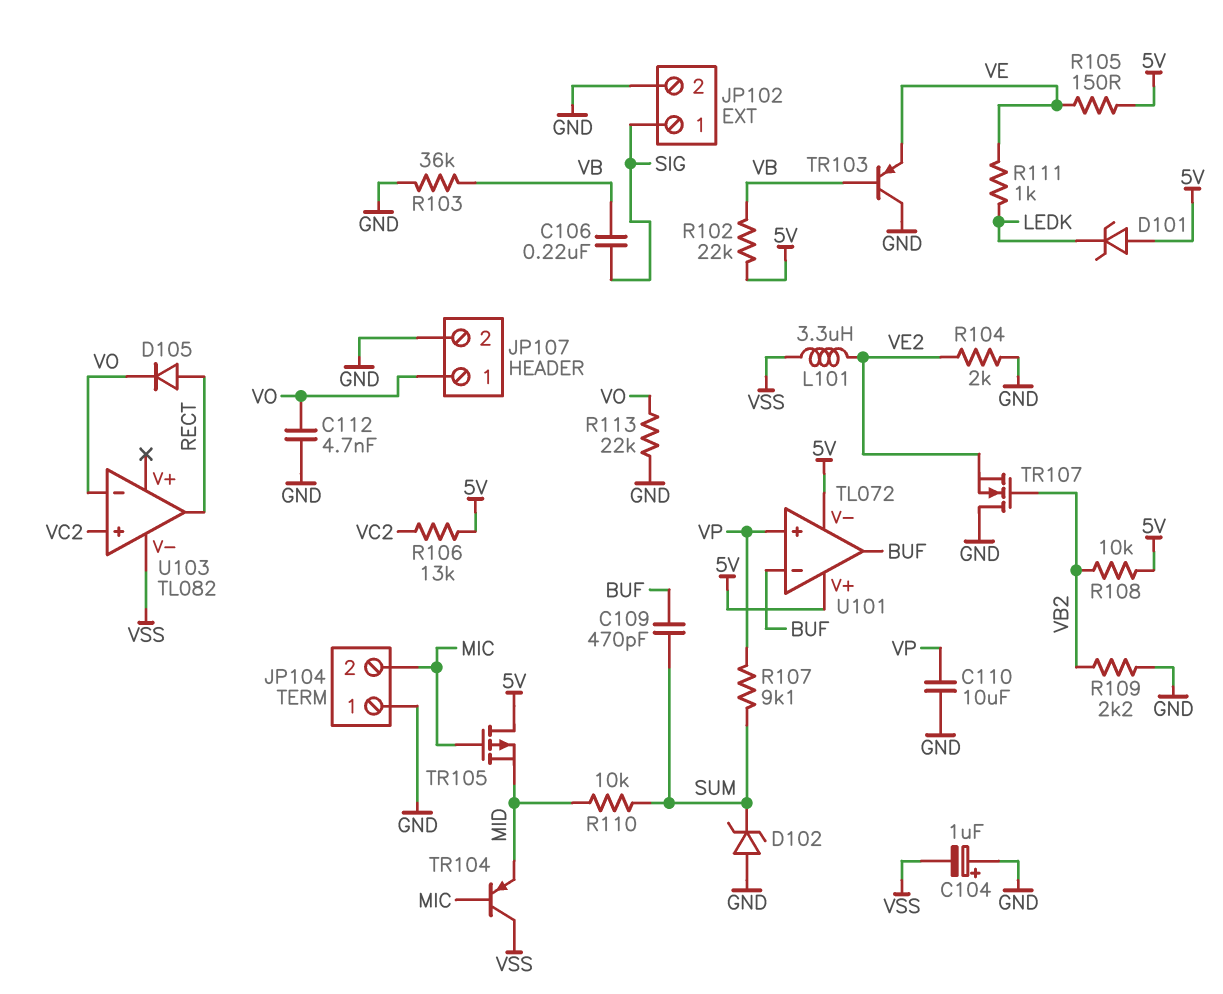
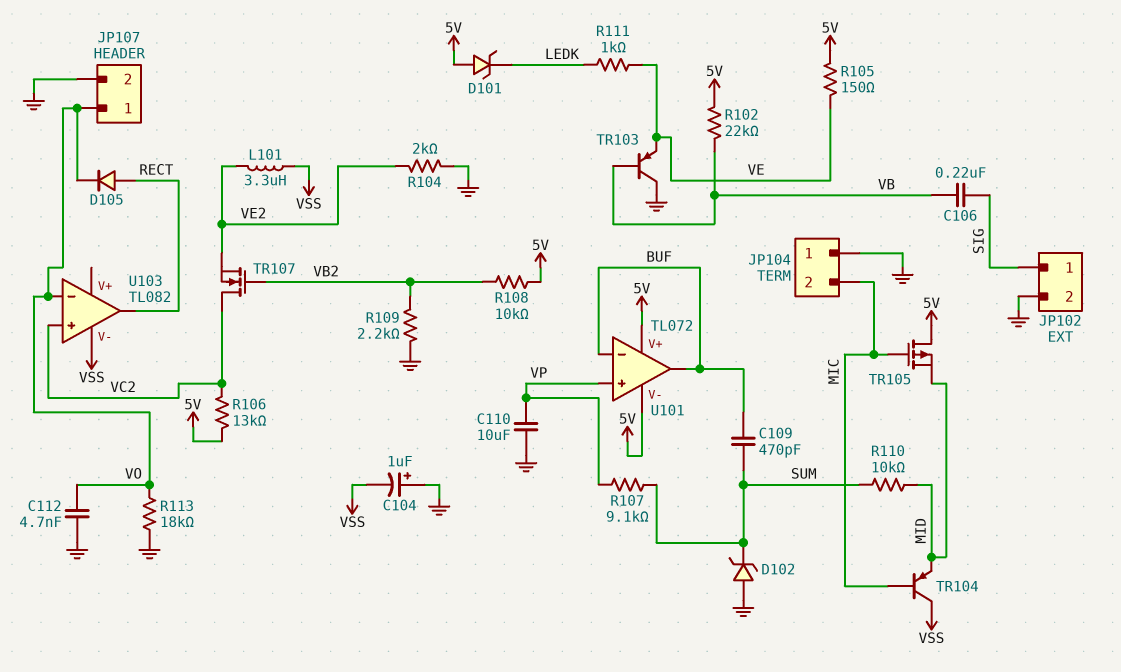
R103: 36k (GND, VB) -> none
R113: 22k (GND, VO) -> 18k (GND, VO)
TR107: NMOS (G VB2, D GND, S VE2) -> NMOS (G VB2, D VC2, S VE2)

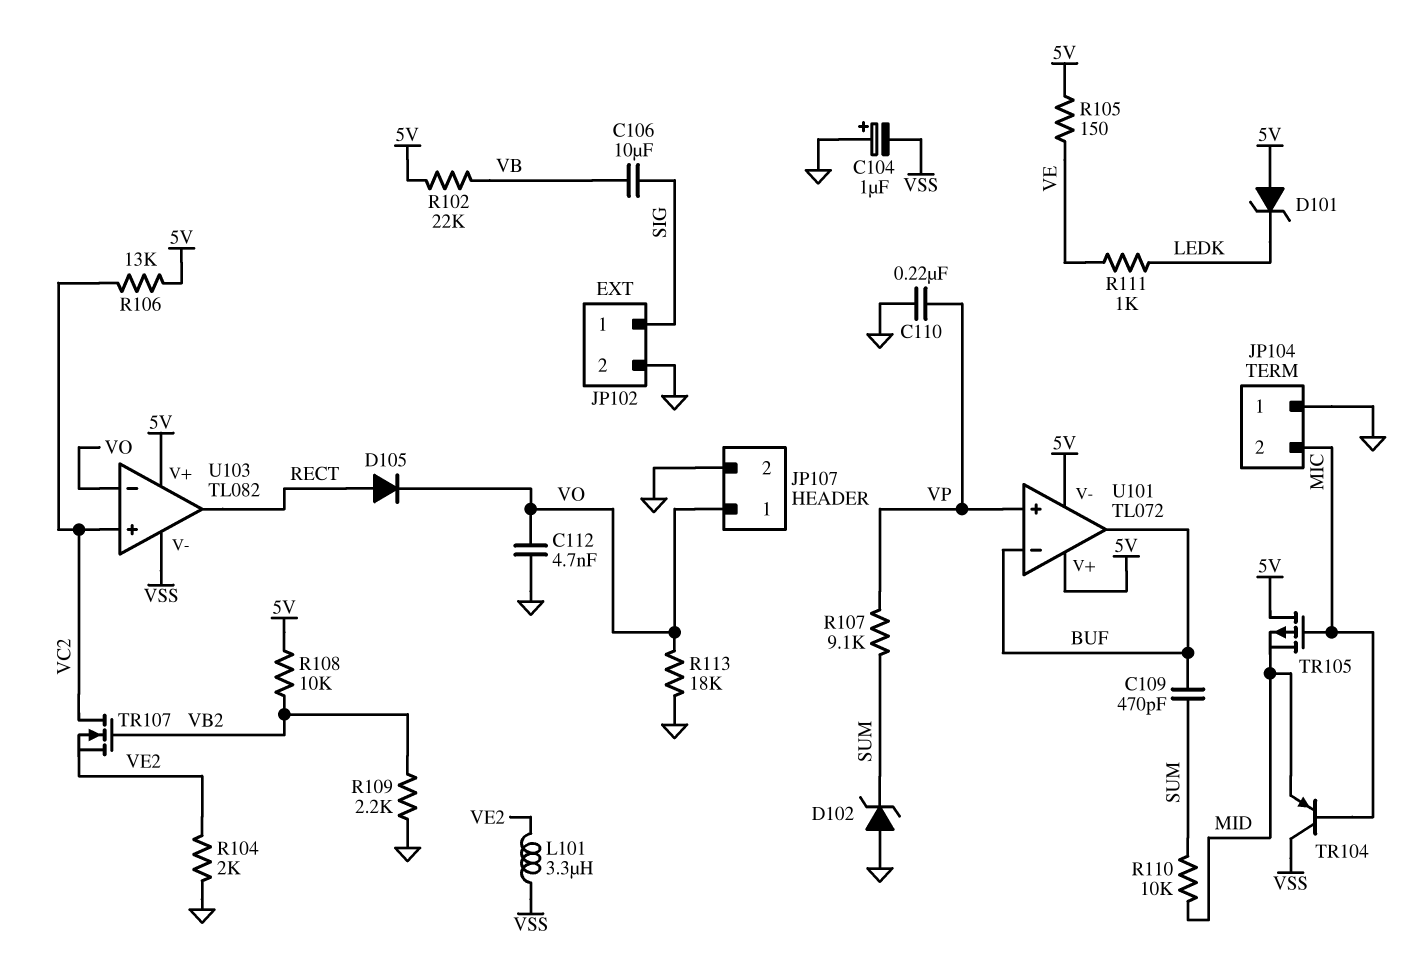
C106: 220nF (SIG, VB) -> 10uF (SIG, VB)
C110: 10uF (GND, VP) -> 220nF (GND, VP)
TR103: PNP (B VB, C GND, E VE) -> none
U103 pin V+: none -> 5V

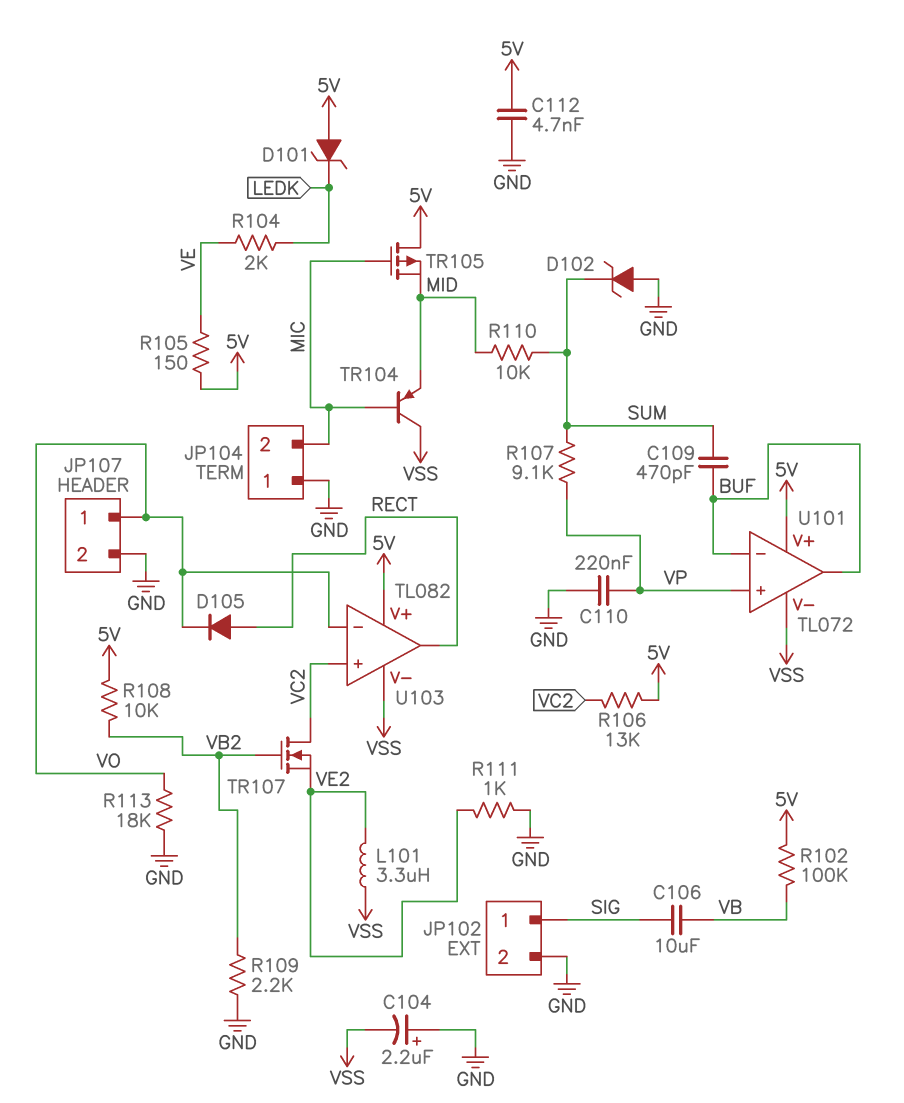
C104: 1uF (plus GND, minus VSS) -> 2.2uF (plus GND, minus VSS)
C112: 4.7nF (GND, VO) -> 4.7nF (5V, GND)
R102: 22k (5V, VB) -> 100k (5V, VB)
R104: 2k (GND, VE2) -> 2k (LEDK, VE)
R111: 1k (LEDK, VE) -> 1k (GND, VE2)
U101 pin V-: 5V -> VSS

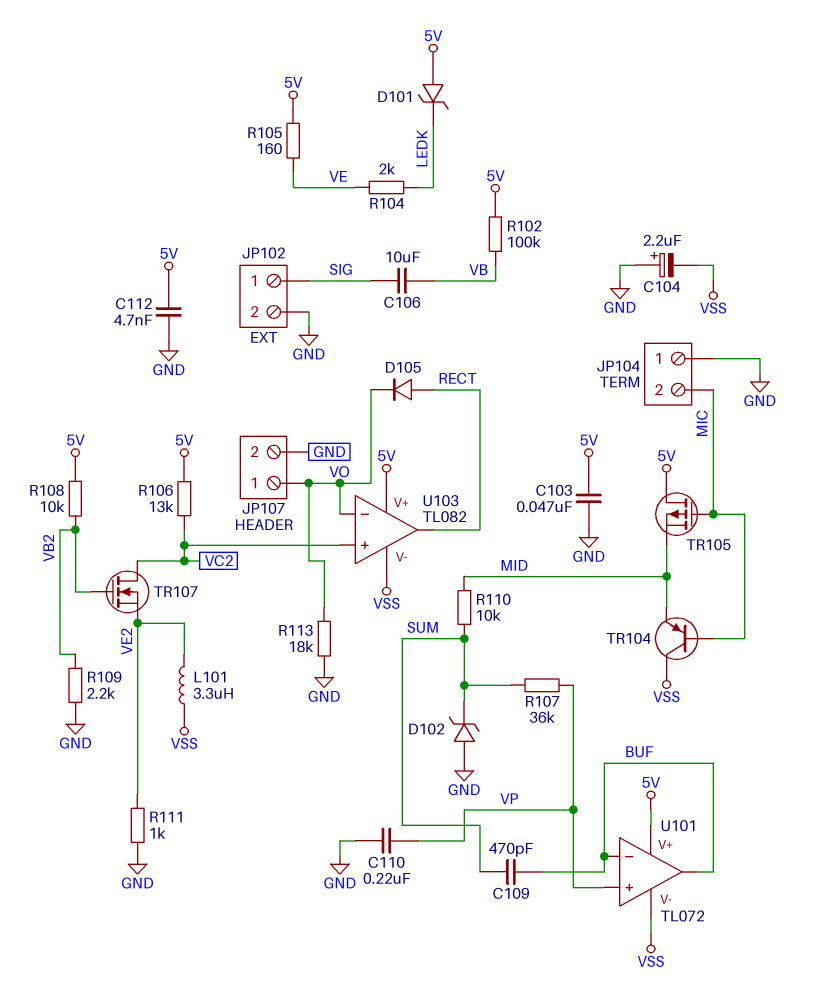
C103: none -> 47nF (5V, GND)
R105: 150 (5V, VE) -> 160 (5V, VE)
R107: 9.1k (SUM, VP) -> 36k (SUM, VP)

